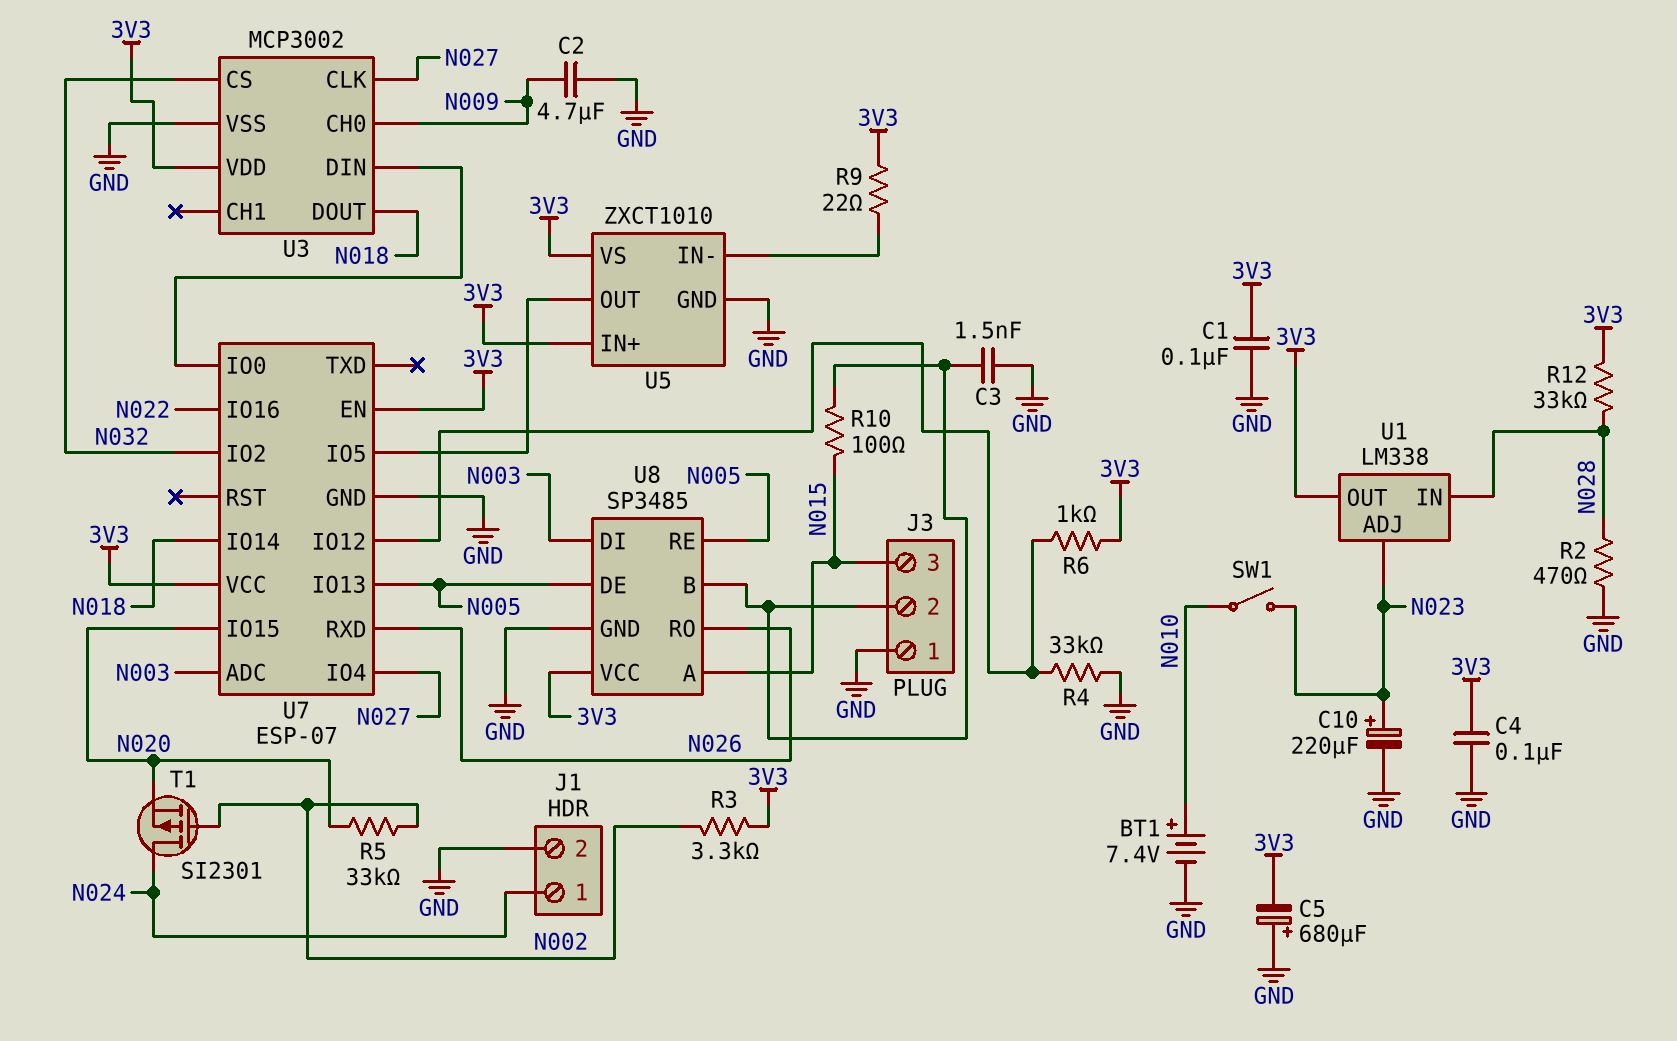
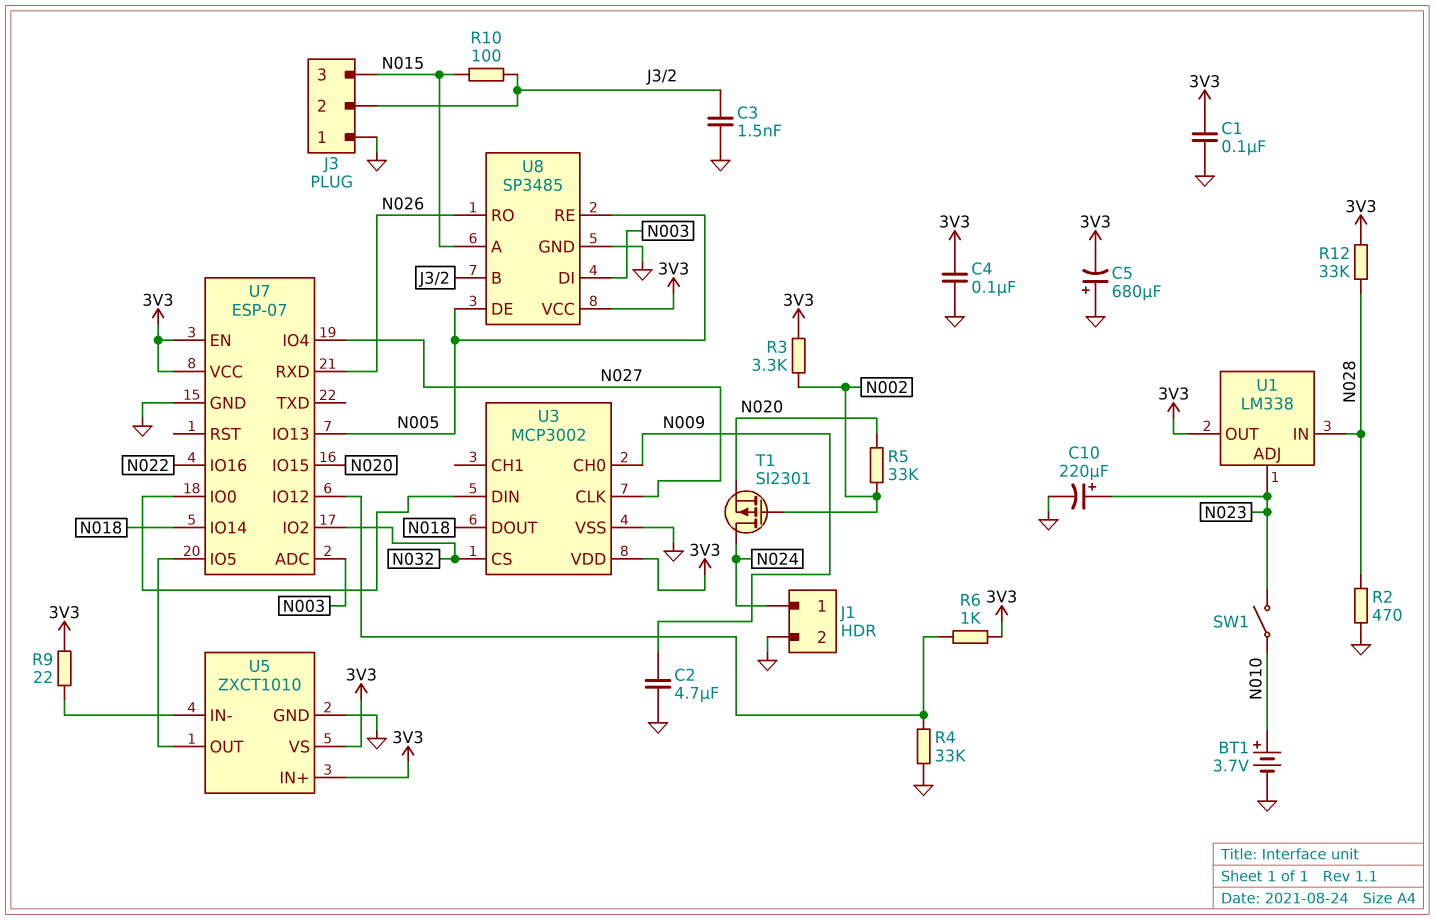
BT1: 7.4V (plus N010, minus GND) -> 3.7V (plus N010, minus GND)

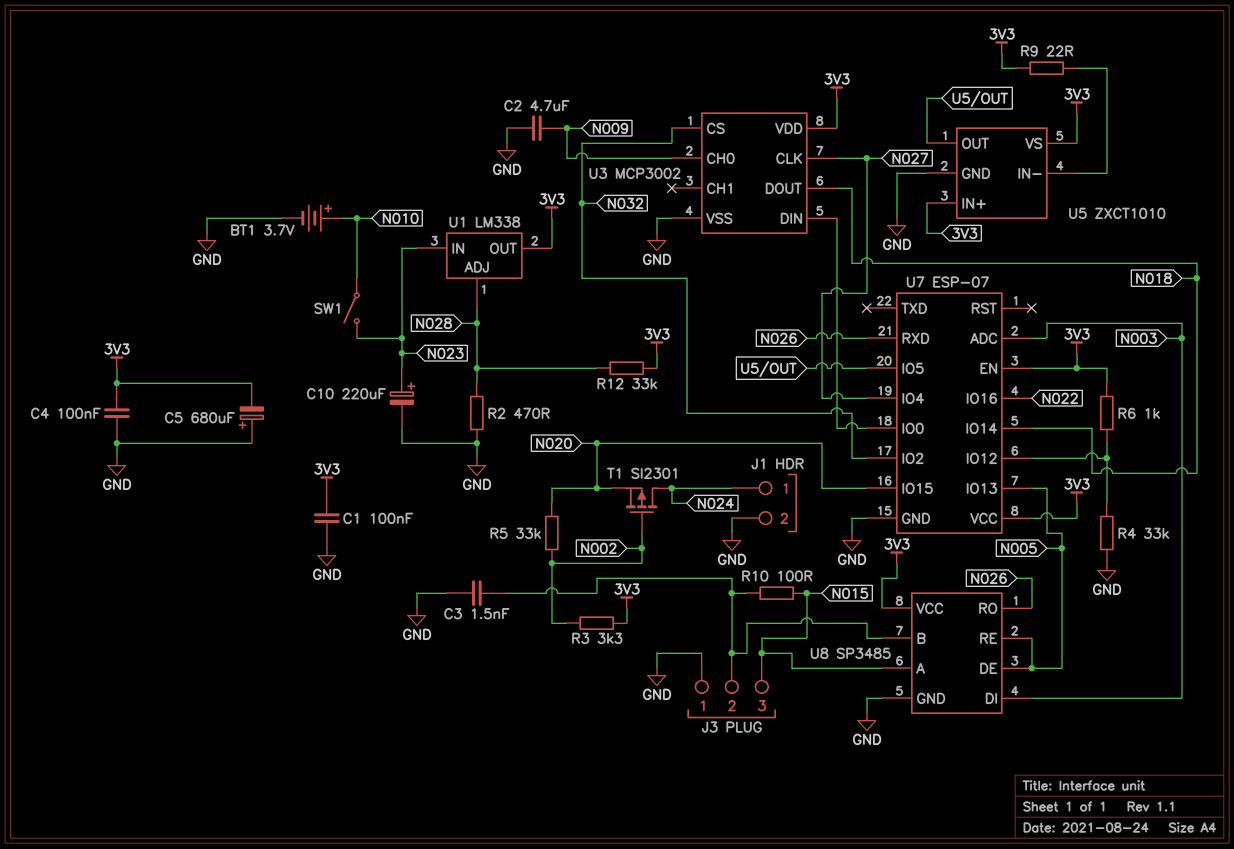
U1 pin ADJ: N023 -> N028
U1 pin IN: N028 -> N023

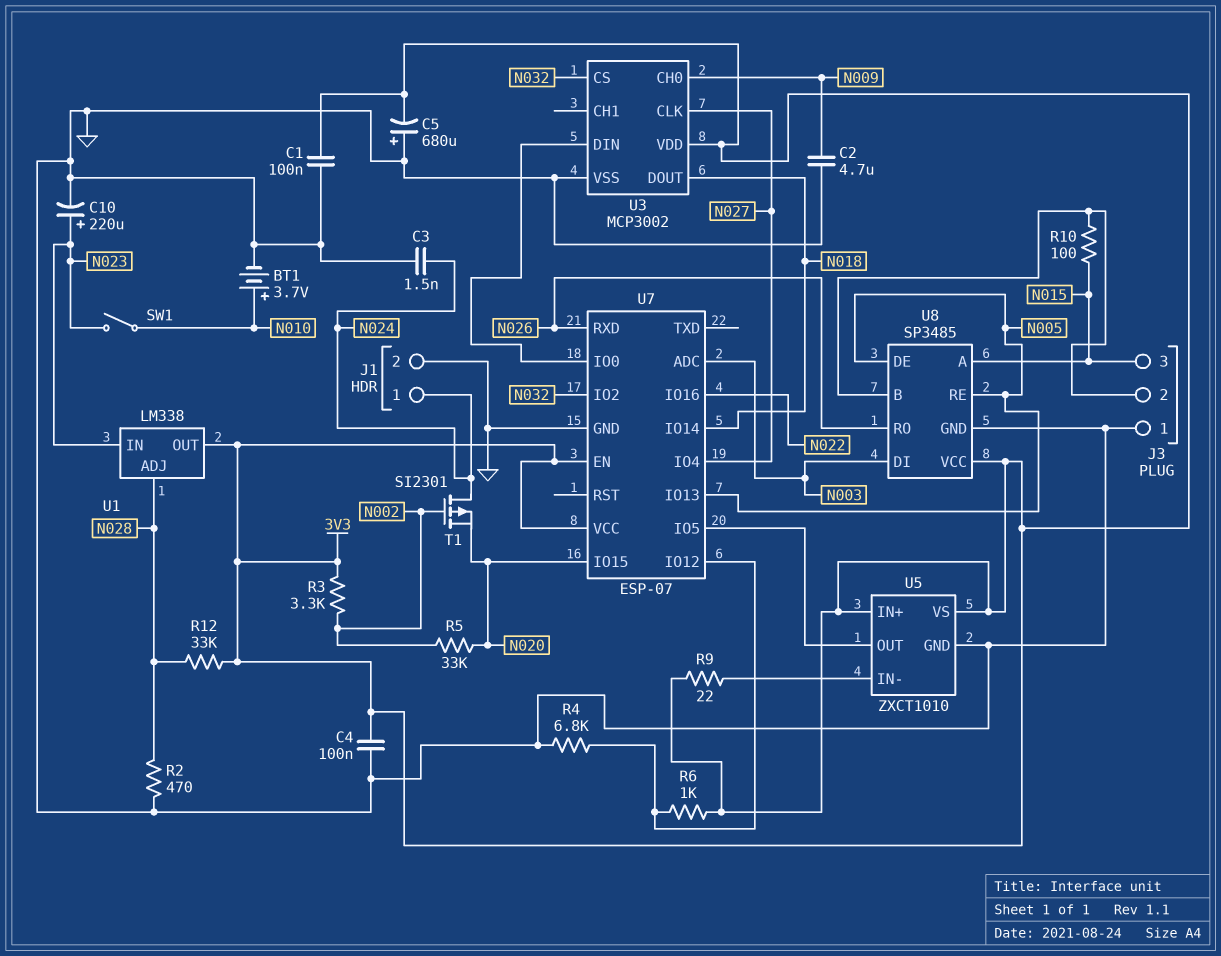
C3: 1.5nF (GND, J3/2) -> 1.5nF (GND, N024)
R4: 33k (GND, U7/IO12) -> 6.8k (GND, U7/IO12)

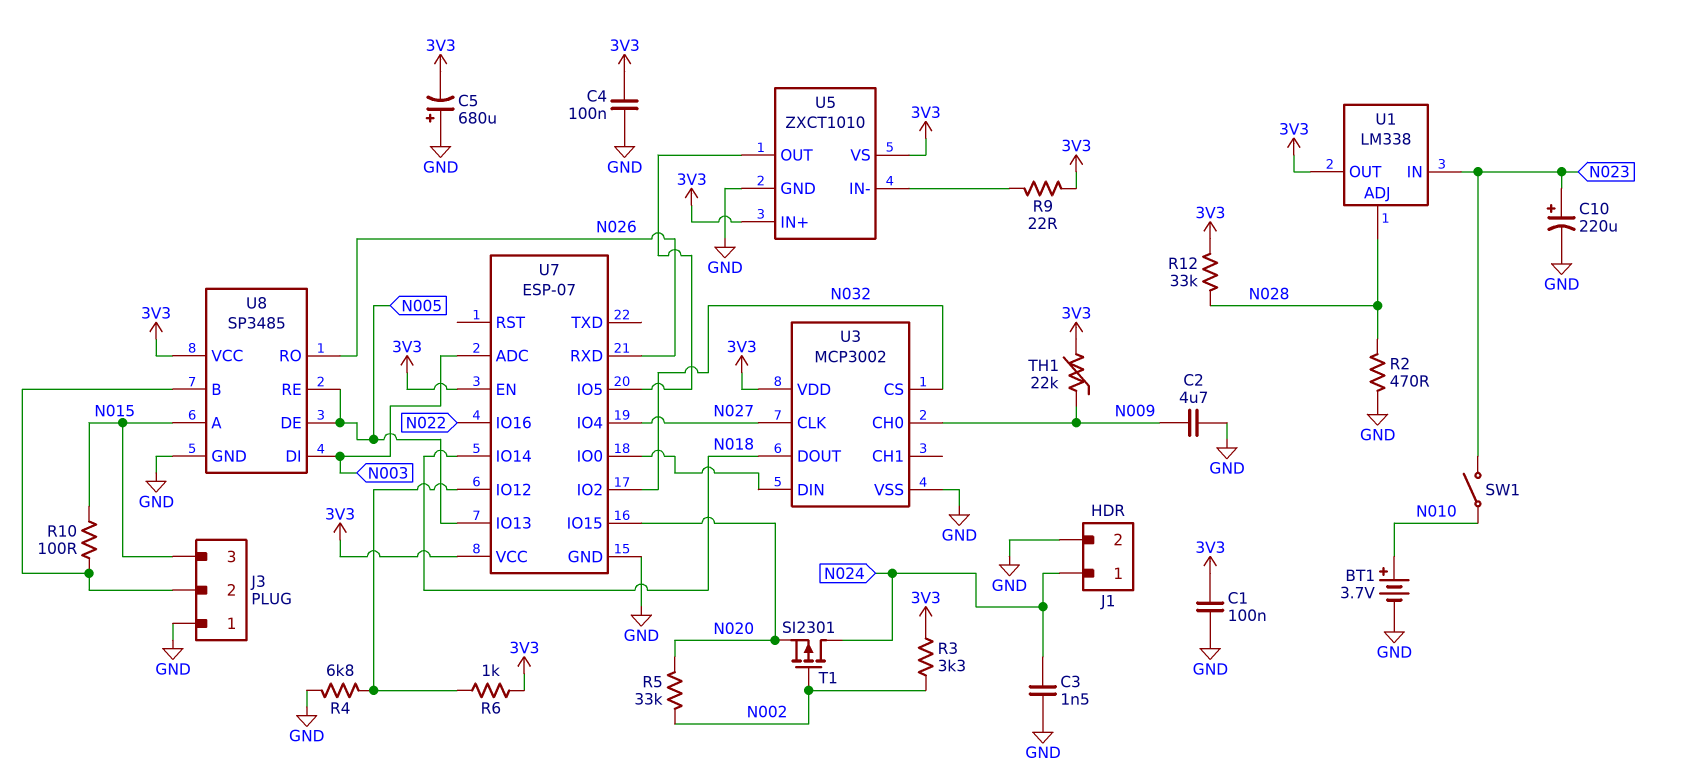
TH1: none -> 22k (3V3, N009)

